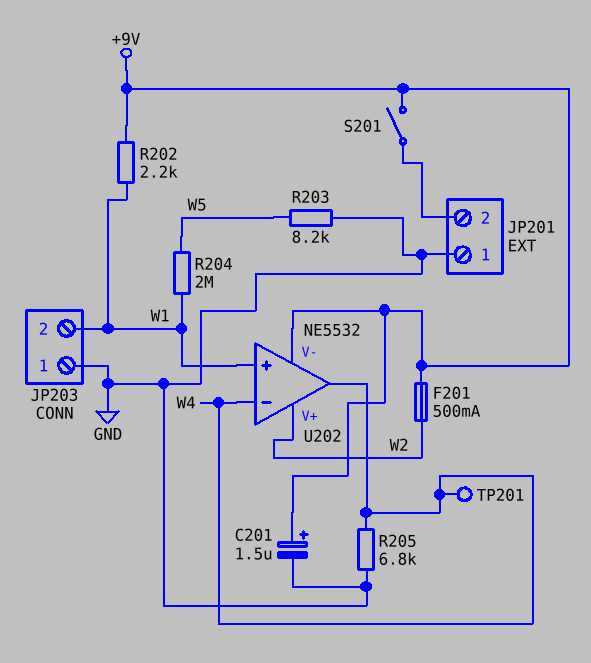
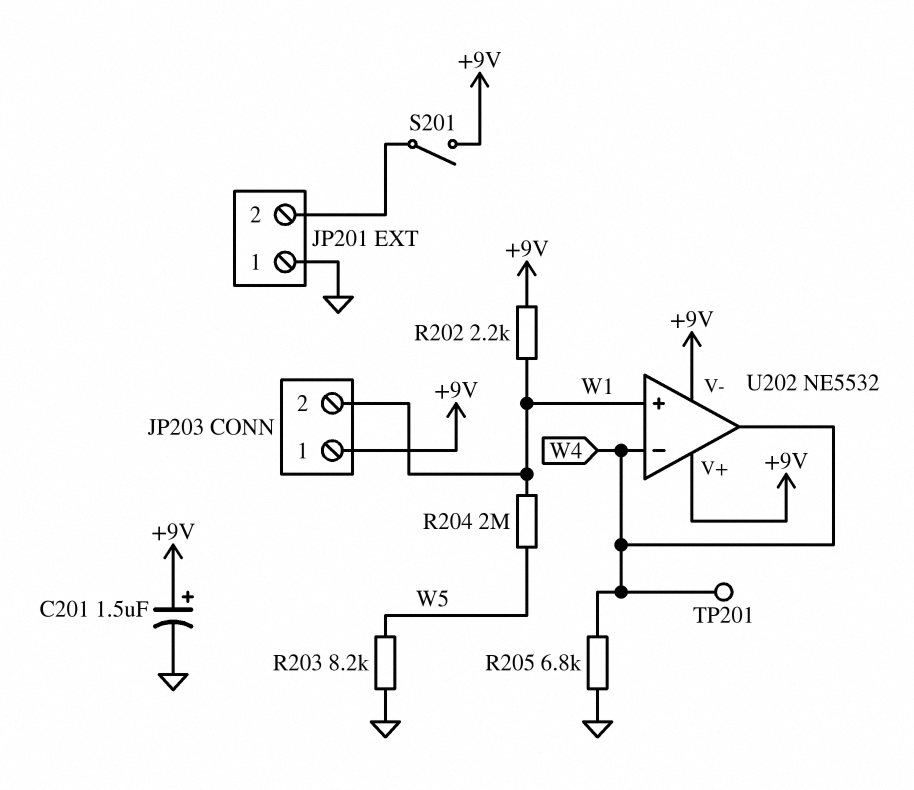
F201: 500mA (+9V, W2) -> none
JP203 pin 1: GND -> +9V
U202 pin V+: W2 -> +9V

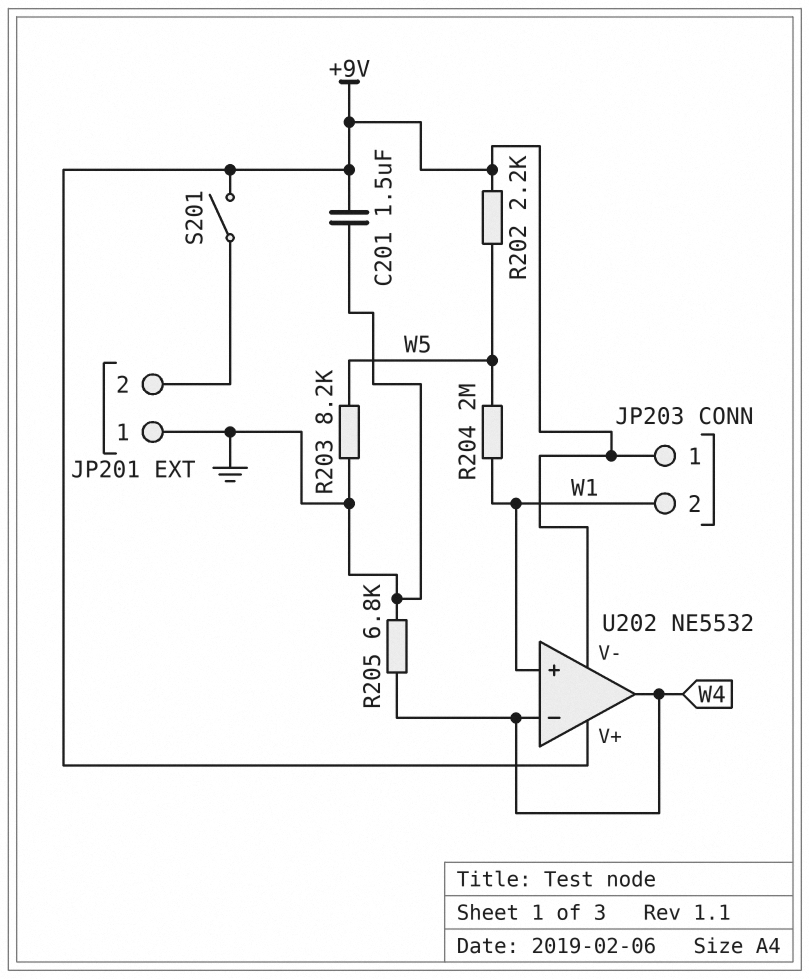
C201: 1.5uF (plus +9V, minus GND) -> 1.5uF (+9V, GND)
R202: 2.2k (+9V, W1) -> 2.2k (+9V, W5)
TP201: test point (W4) -> none

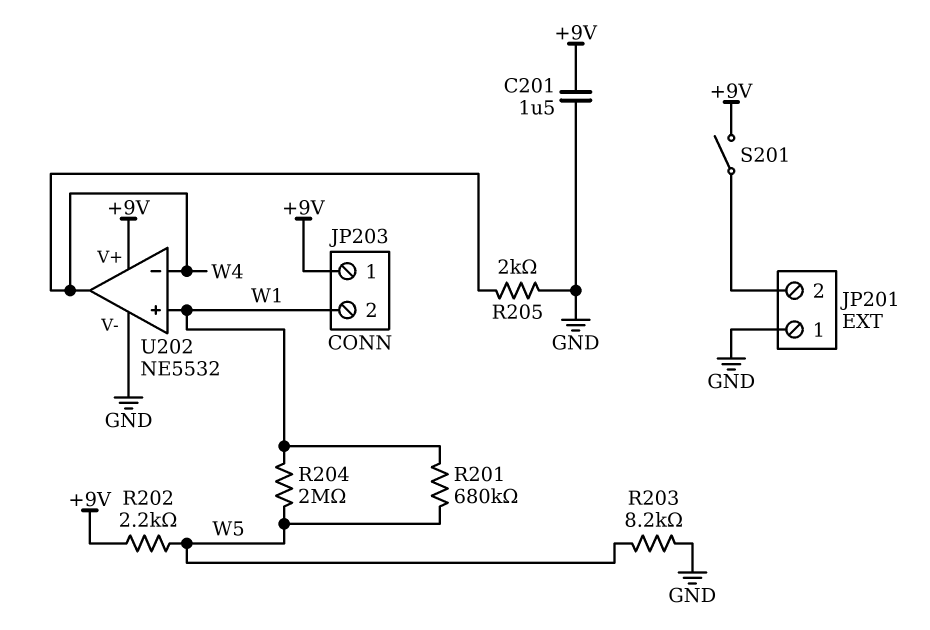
R201: none -> 680k (W1, W5)
R205: 6.8k (GND, W4) -> 2k (GND, W4)
U202 pin V-: +9V -> GND

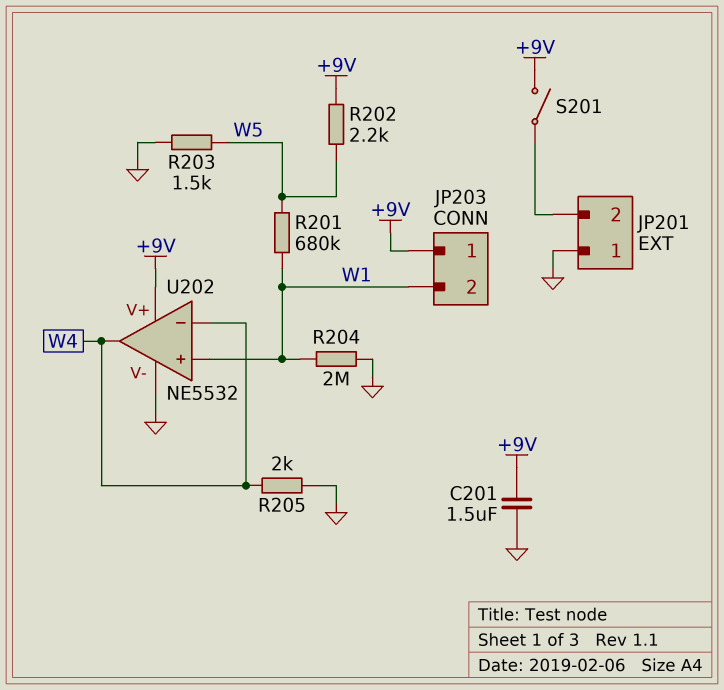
R203: 8.2k (GND, W5) -> 1.5k (GND, W5)
R204: 2M (W1, W5) -> 2M (GND, W1)

